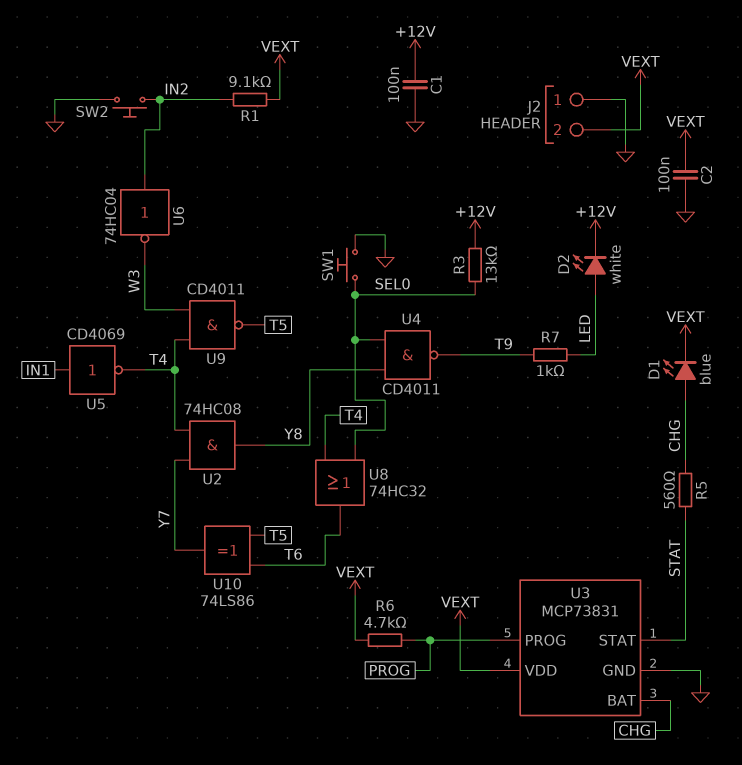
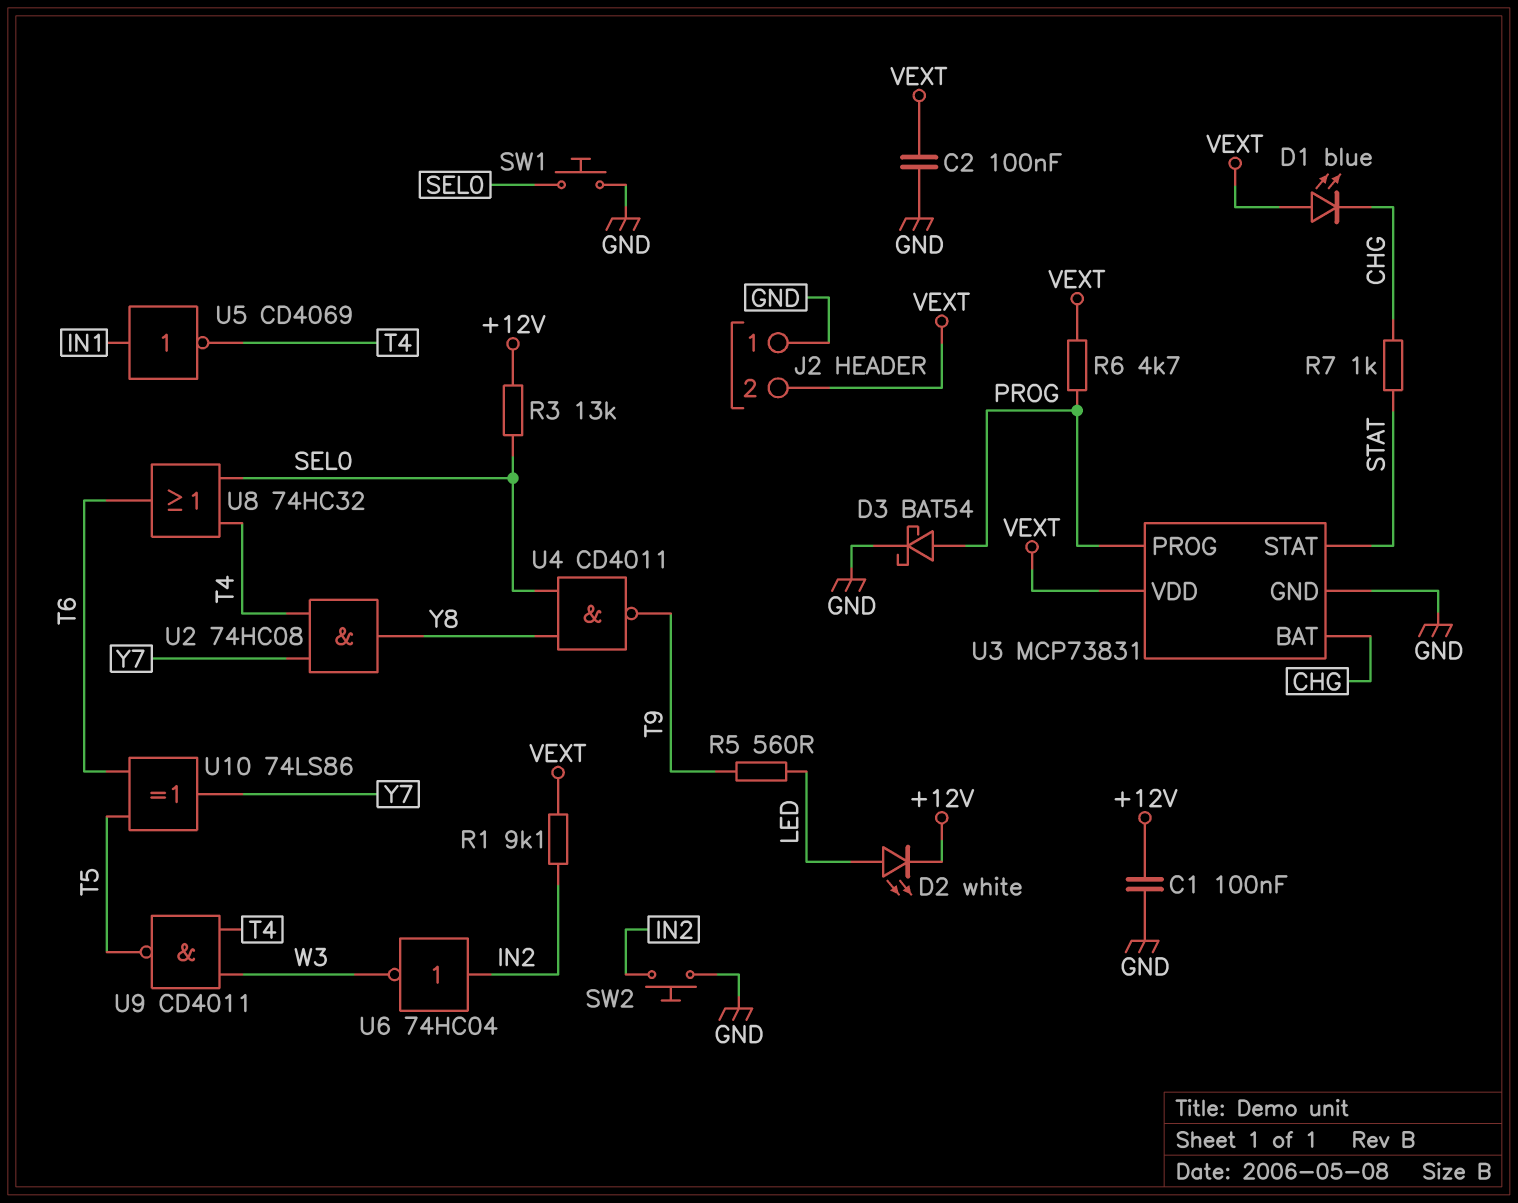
D1: LED blue (A CHG, K VEXT) -> LED blue (A VEXT, K CHG)
D3: none -> schottky BAT54 (A PROG, K GND)
R5: 560 (CHG, STAT) -> 560 (LED, T9)
R7: 1k (LED, T9) -> 1k (CHG, STAT)

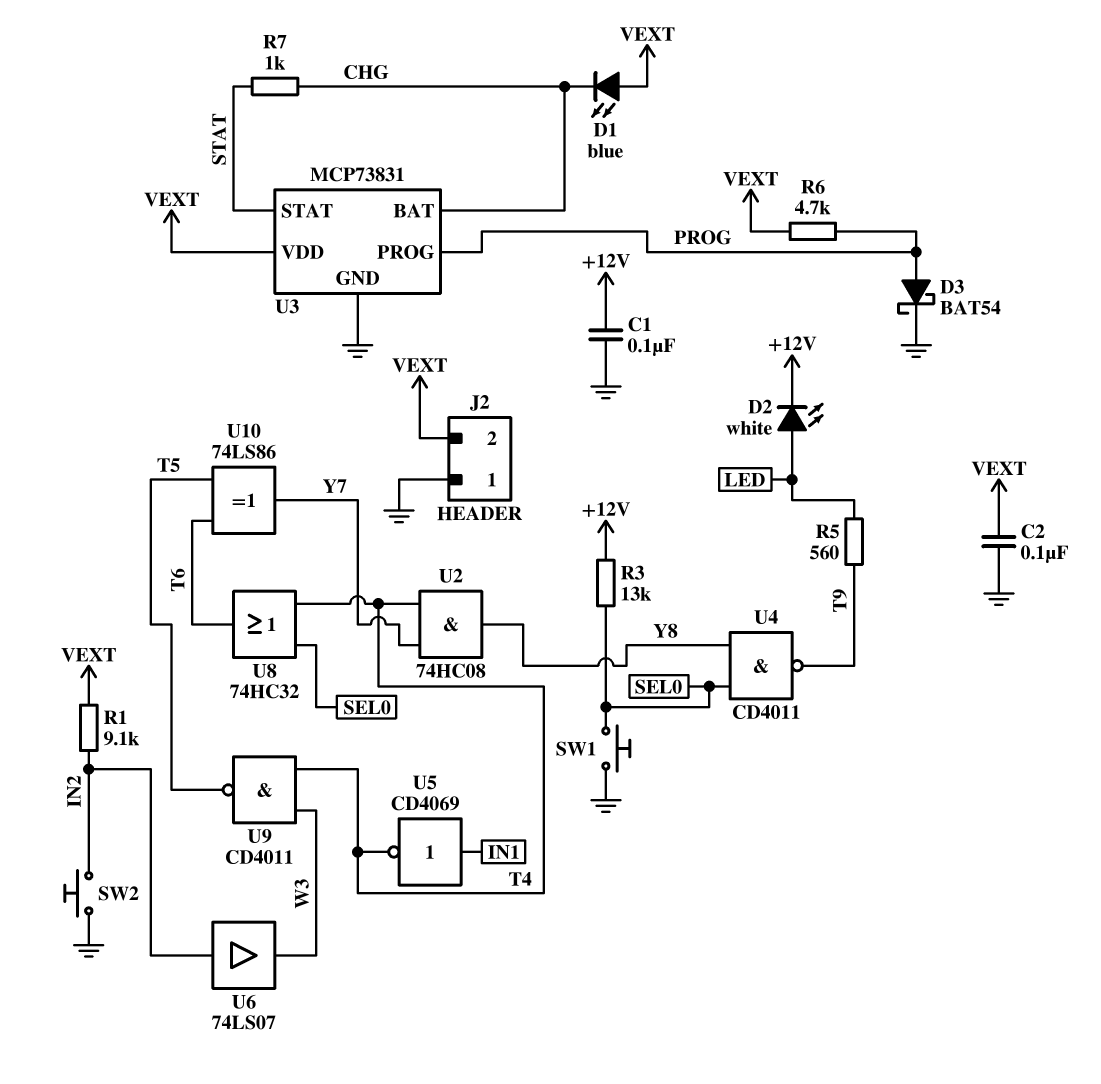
U6: NOT 74HC04 (in IN2, out W3) -> buffer 74LS07 (in IN2, out W3)

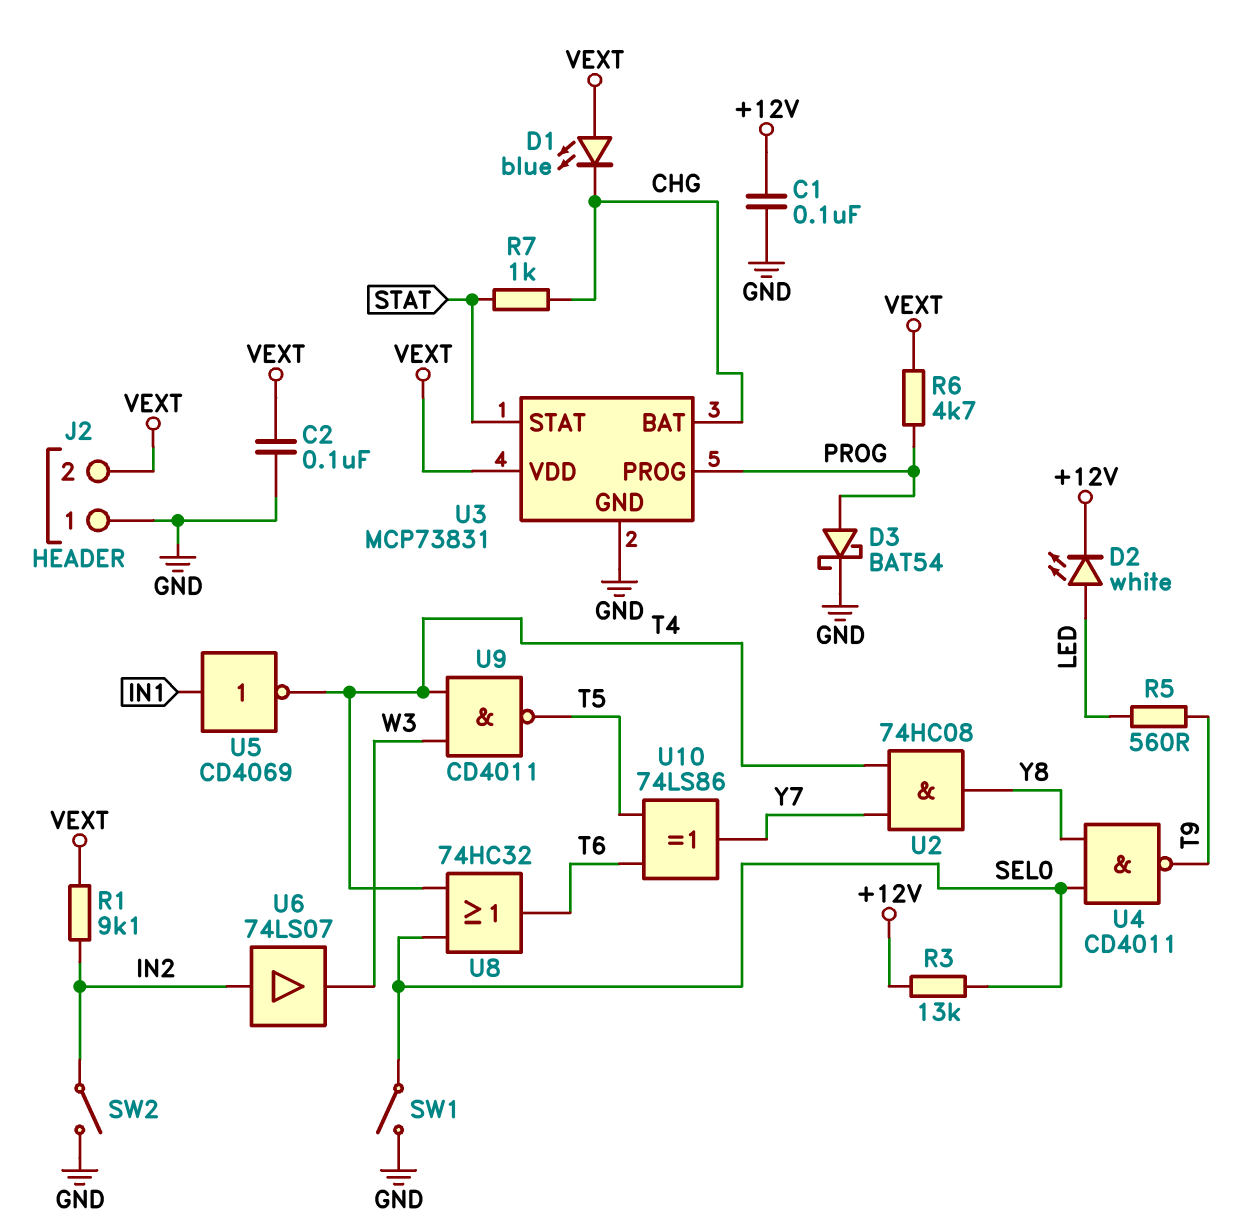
SW1: button (GND, SEL0) -> switch (GND, SEL0)
SW2: button (GND, IN2) -> switch (GND, IN2)

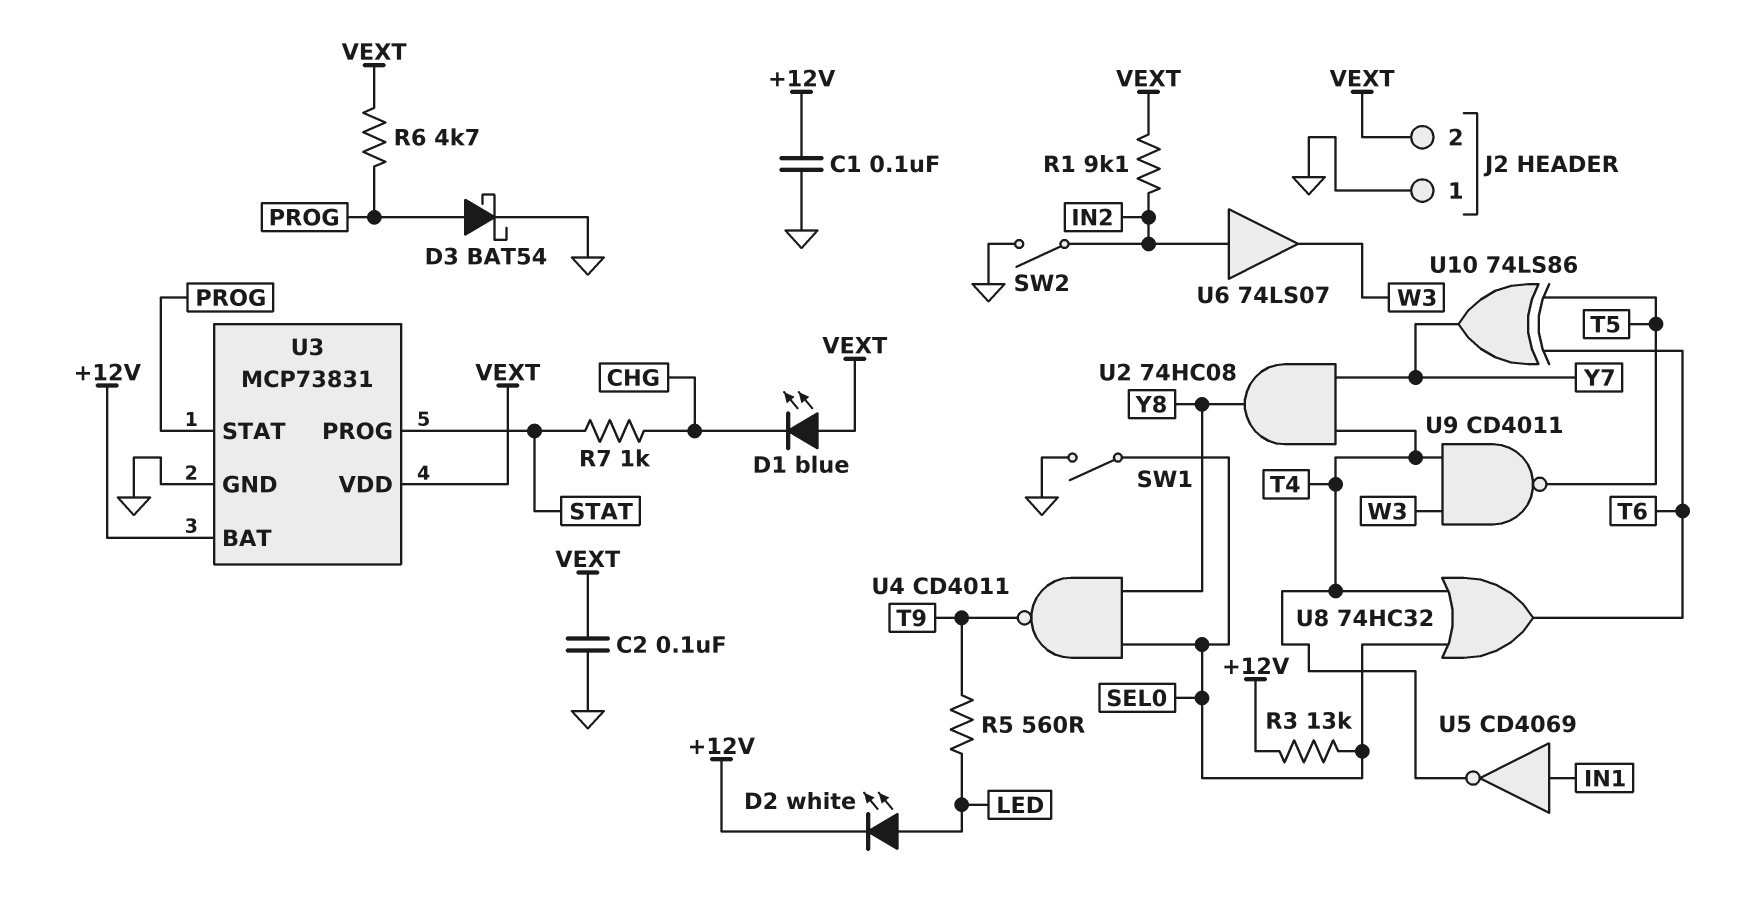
U3 pin BAT: CHG -> +12V
U3 pin PROG: PROG -> STAT
U3 pin STAT: STAT -> PROG

